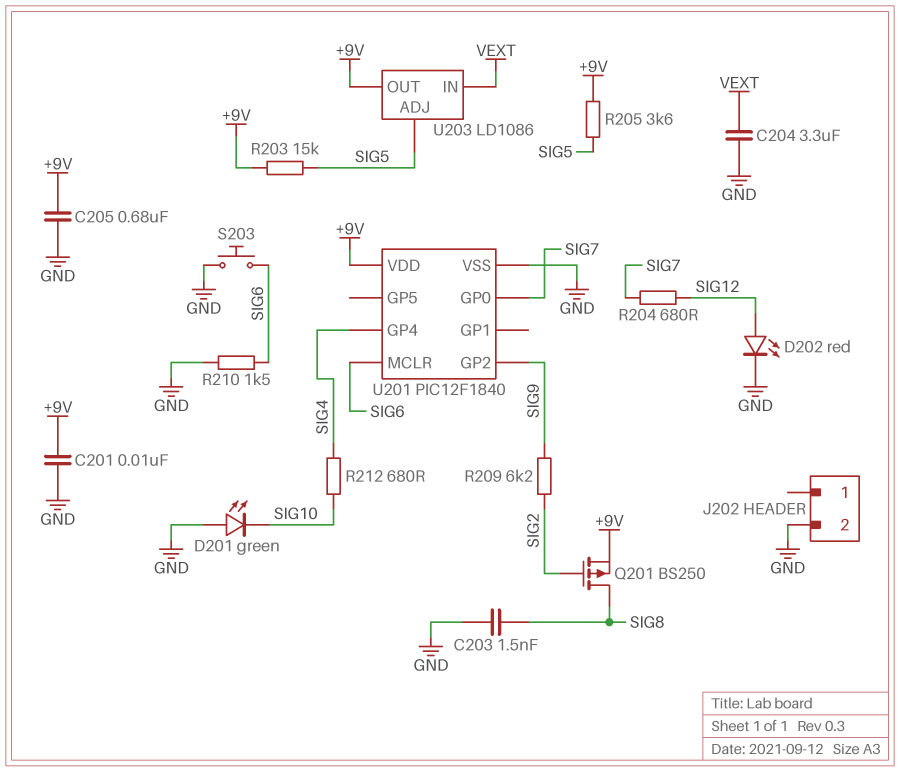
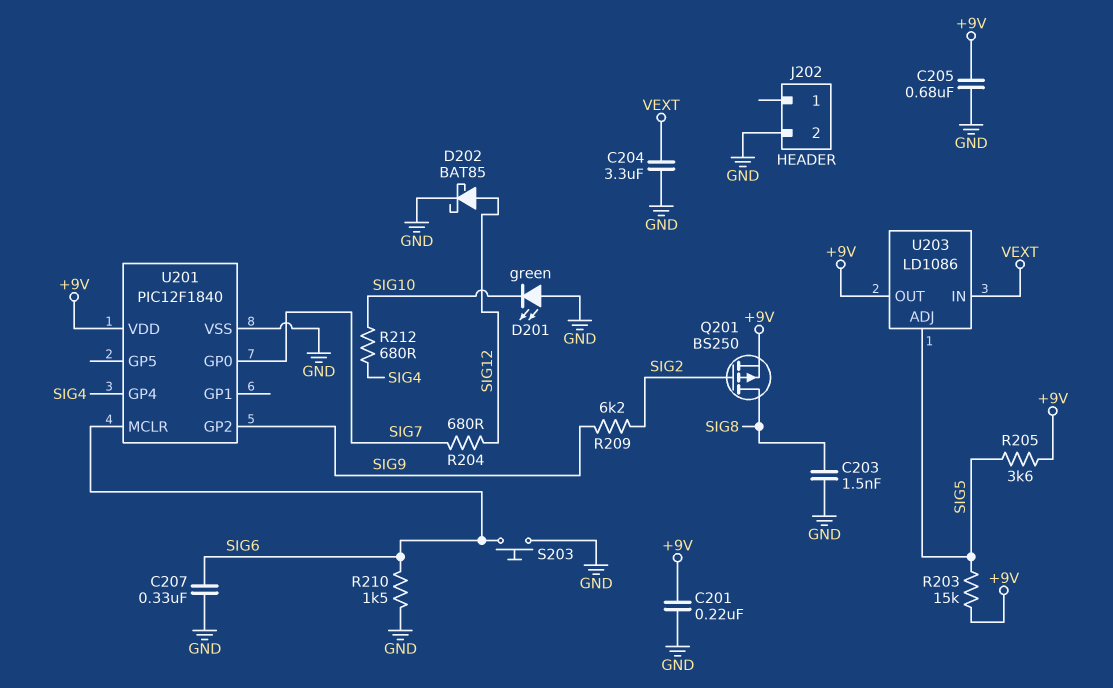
C201: 10nF (+9V, GND) -> 220nF (+9V, GND)
C207: none -> 330nF (GND, SIG6)
D202: LED red (A SIG12, K GND) -> schottky BAT85 (A SIG12, K GND)

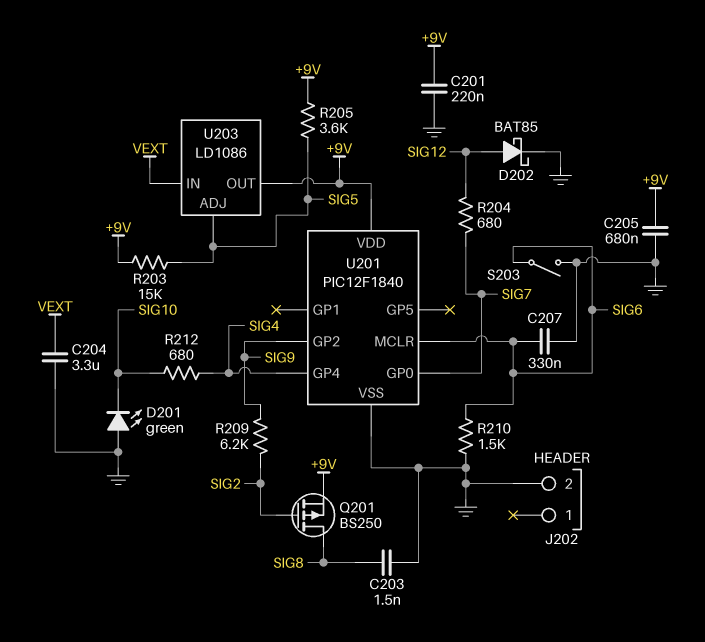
S203: button (GND, SIG6) -> switch (GND, SIG6)

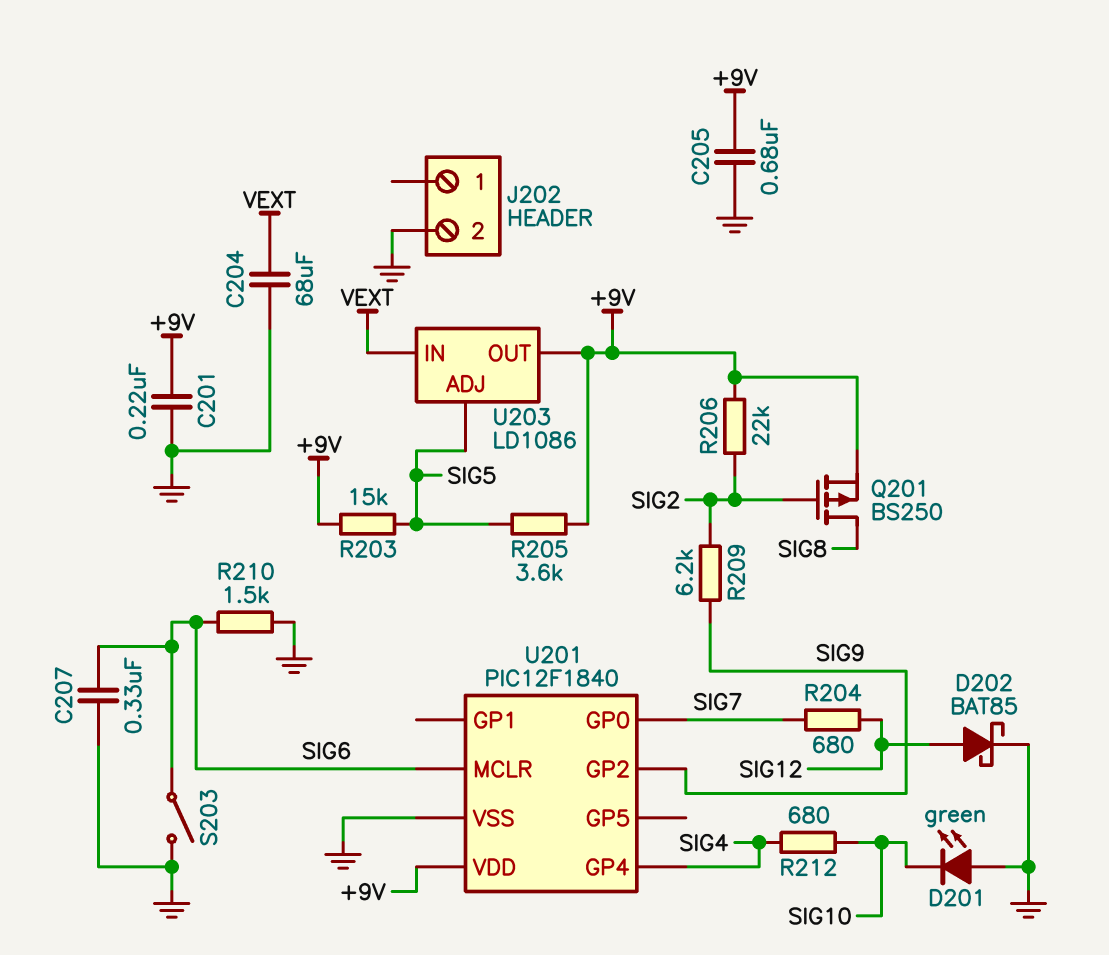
C203: 1.5nF (GND, SIG8) -> none
C204: 3.3uF (GND, VEXT) -> 68uF (GND, VEXT)
R206: none -> 22k (+9V, SIG2)

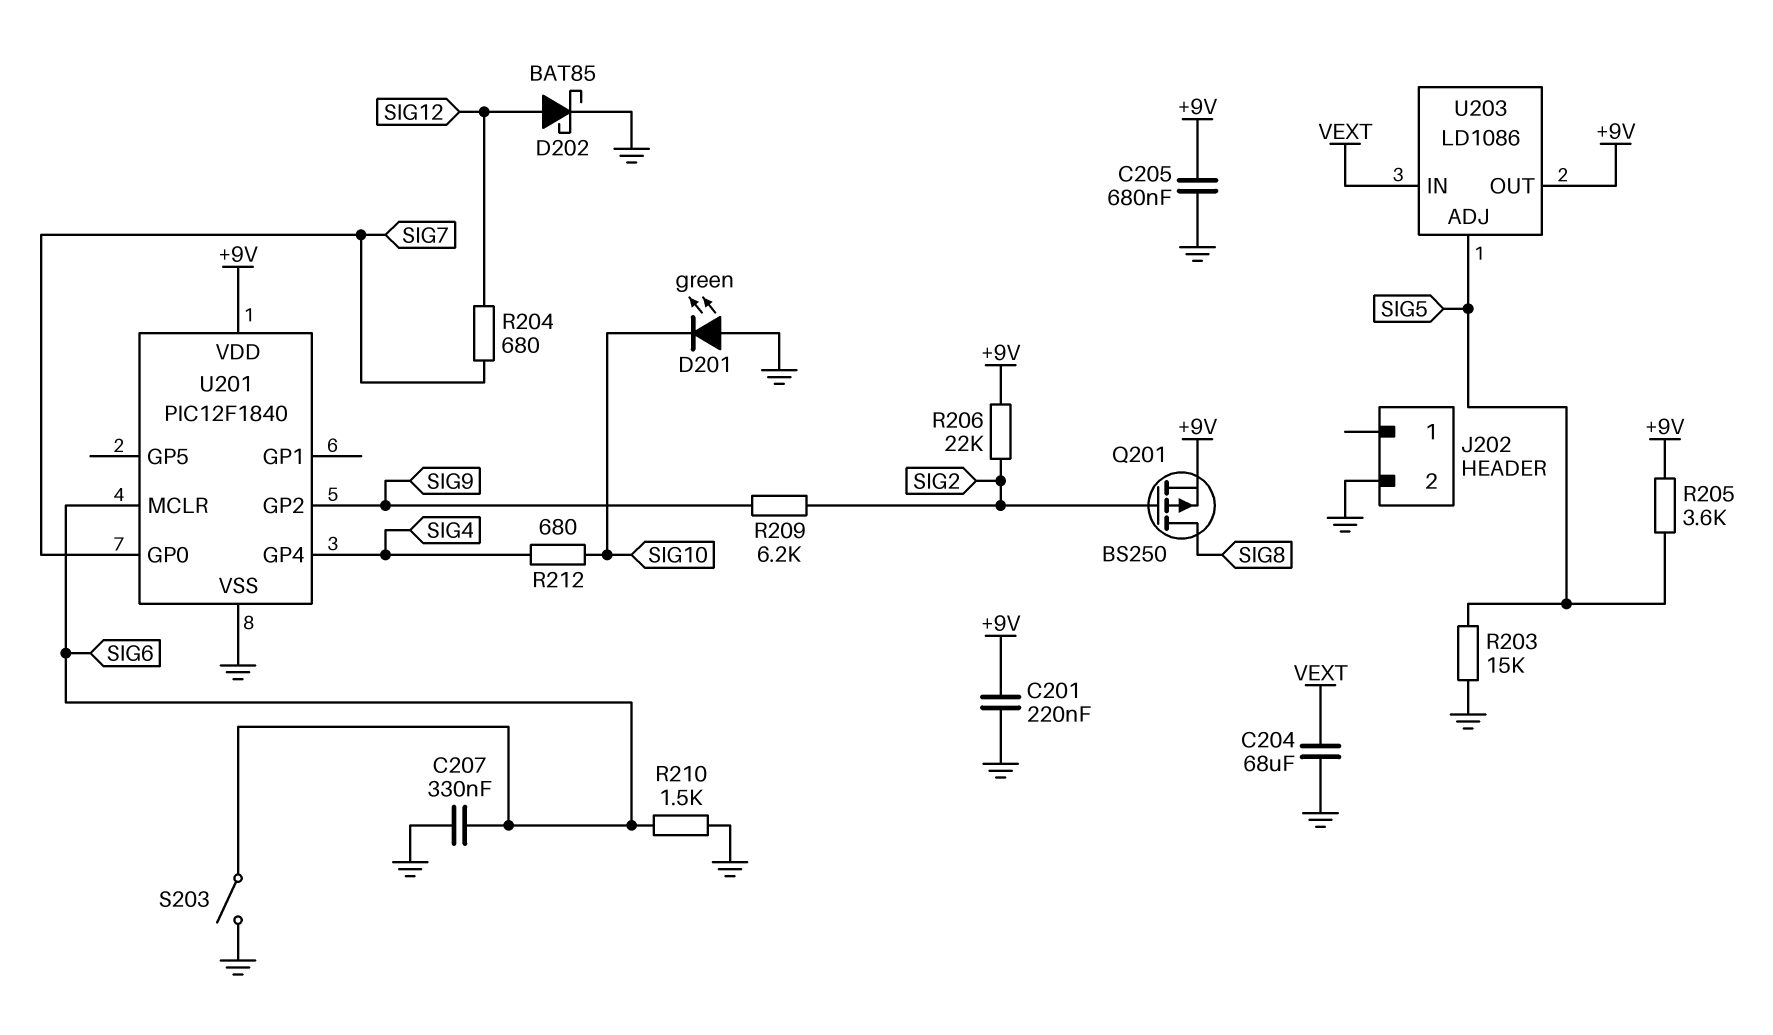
R203: 15k (+9V, SIG5) -> 15k (GND, SIG5)

